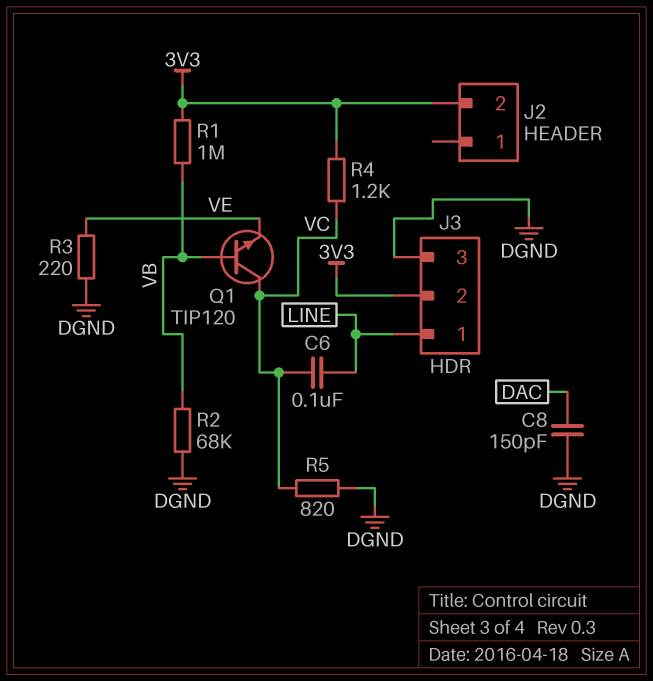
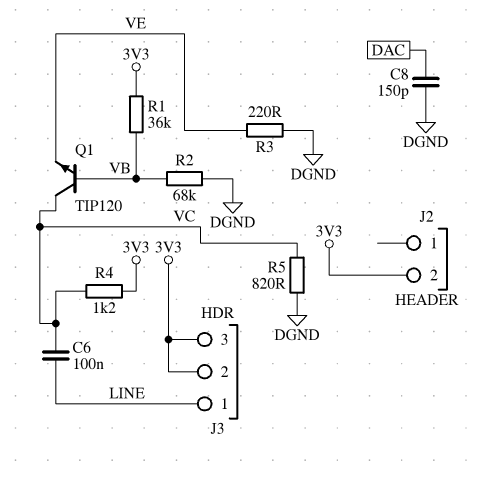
J3 pin 3: DGND -> 3V3
R1: 1M (3V3, VB) -> 36k (3V3, VB)

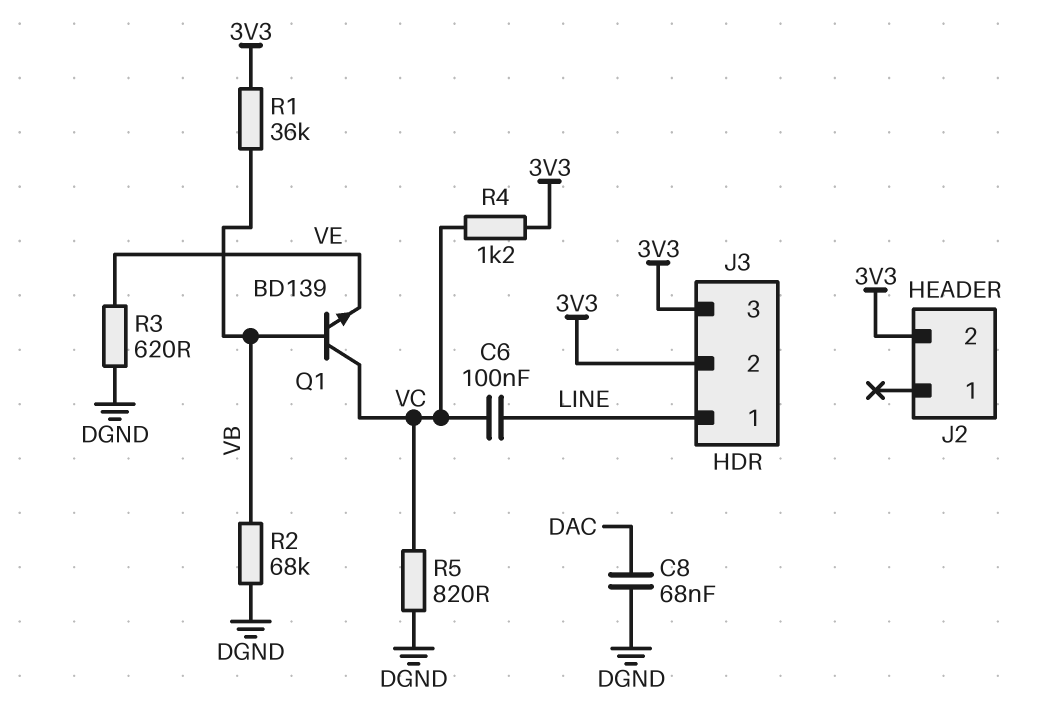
C8: 150pF (DAC, DGND) -> 68nF (DAC, DGND)
Q1: NPN TIP120 (B VB, C VC, E VE) -> NPN BD139 (B VB, C VC, E VE)
R3: 220 (DGND, VE) -> 620 (DGND, VE)

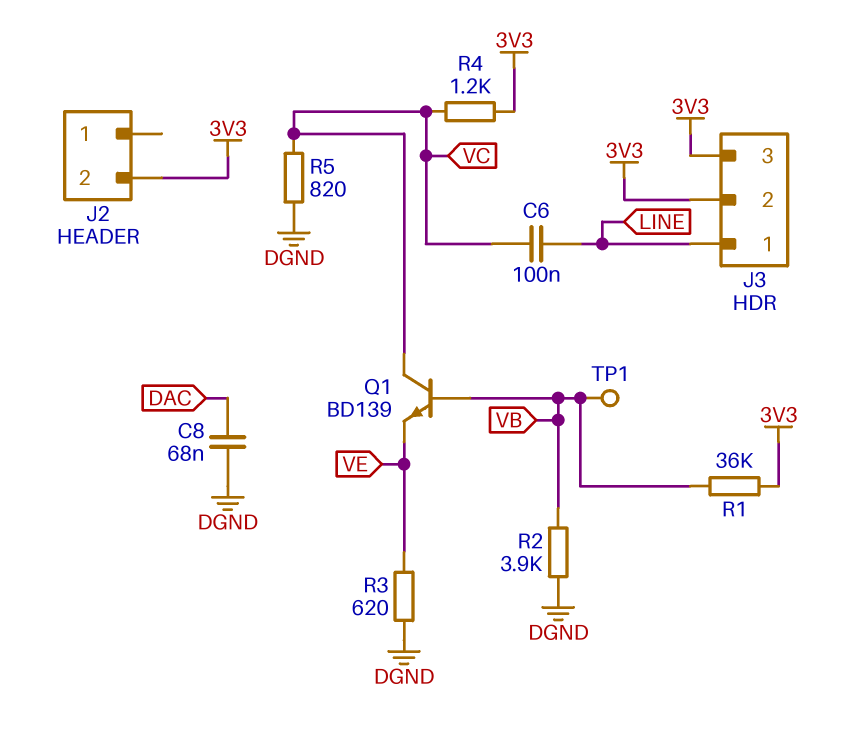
R2: 68k (DGND, VB) -> 3.9k (DGND, VB)
TP1: none -> test point (VB)

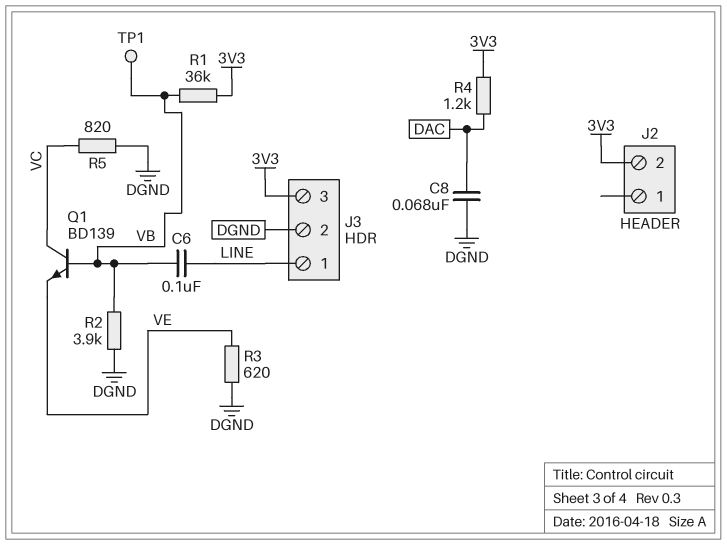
C6: 100nF (LINE, VC) -> 100nF (LINE, VB)
J3 pin 2: 3V3 -> DGND
R4: 1.2k (3V3, VC) -> 1.2k (3V3, DAC)

